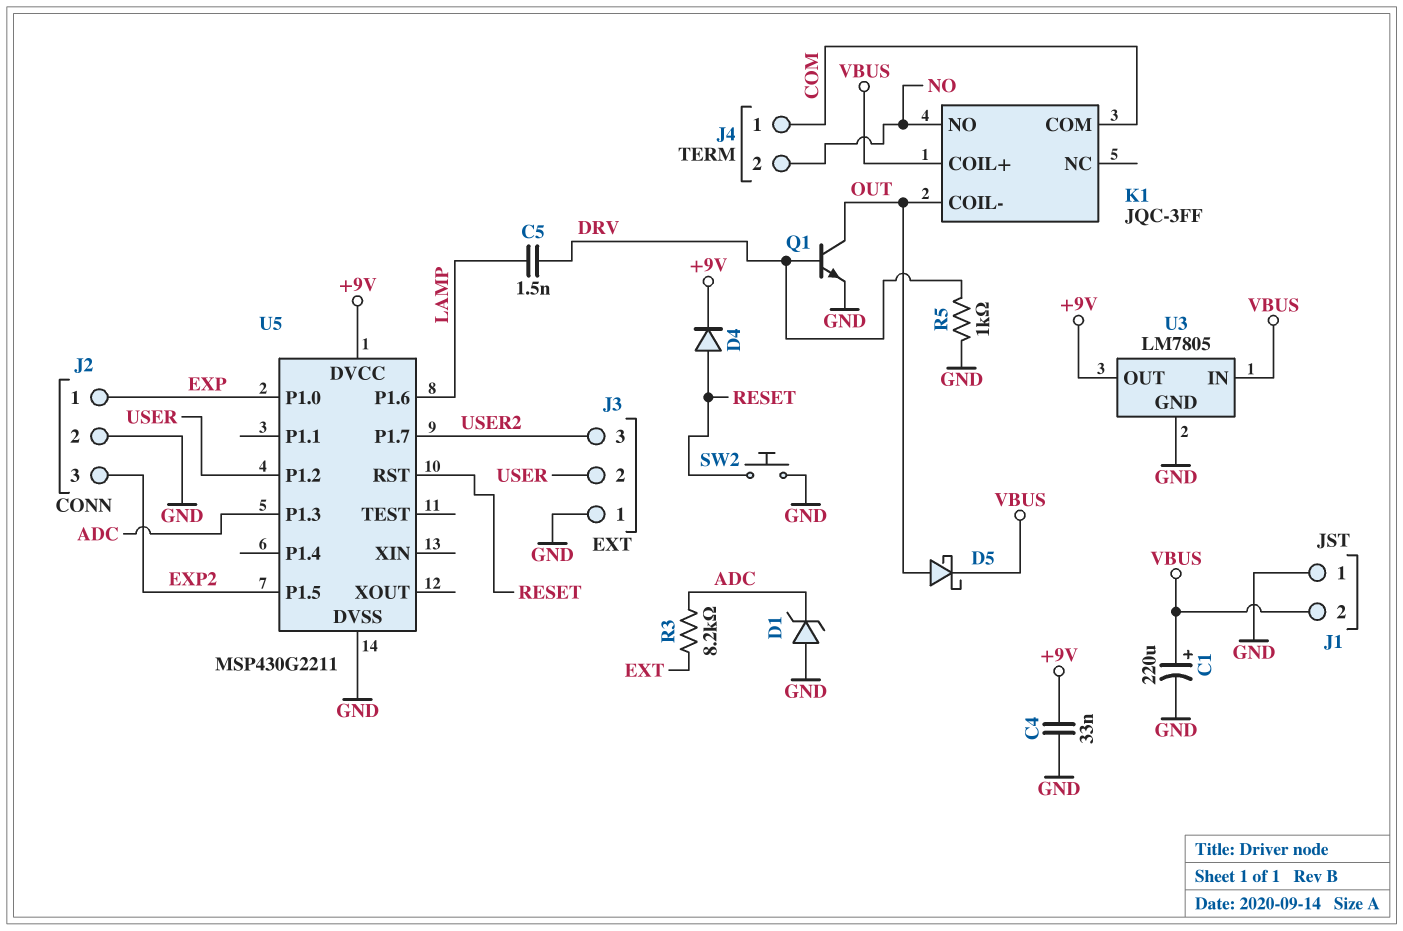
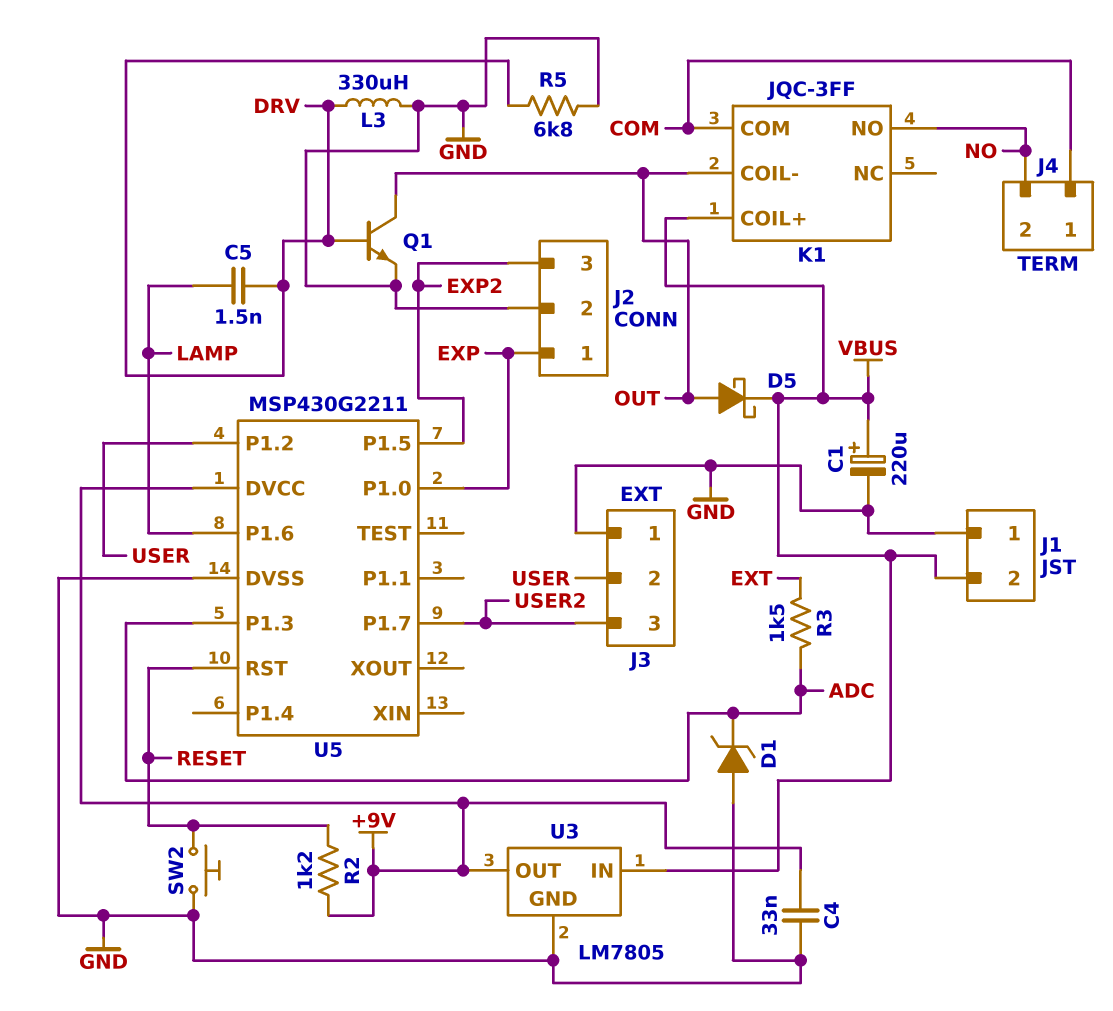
D4: diode (A RESET, K +9V) -> none
L3: none -> 330uH (DRV, GND)
R2: none -> 1.2k (+9V, RESET)
R3: 8.2k (ADC, EXT) -> 1.5k (ADC, EXT)
R5: 1k (DRV, GND) -> 6.8k (DRV, GND)

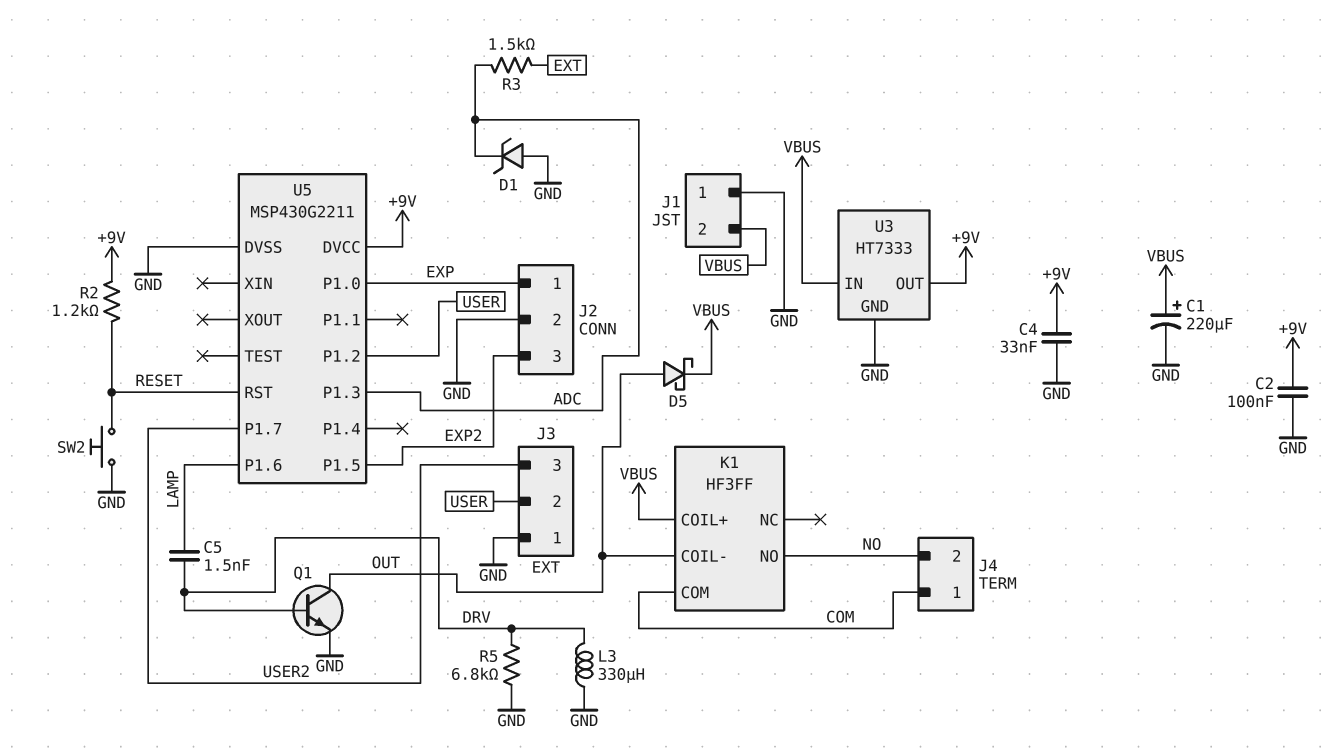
C2: none -> 100nF (+9V, GND)
K1: JQC-3FF -> HF3FF
U3: LM7805 -> HT7333

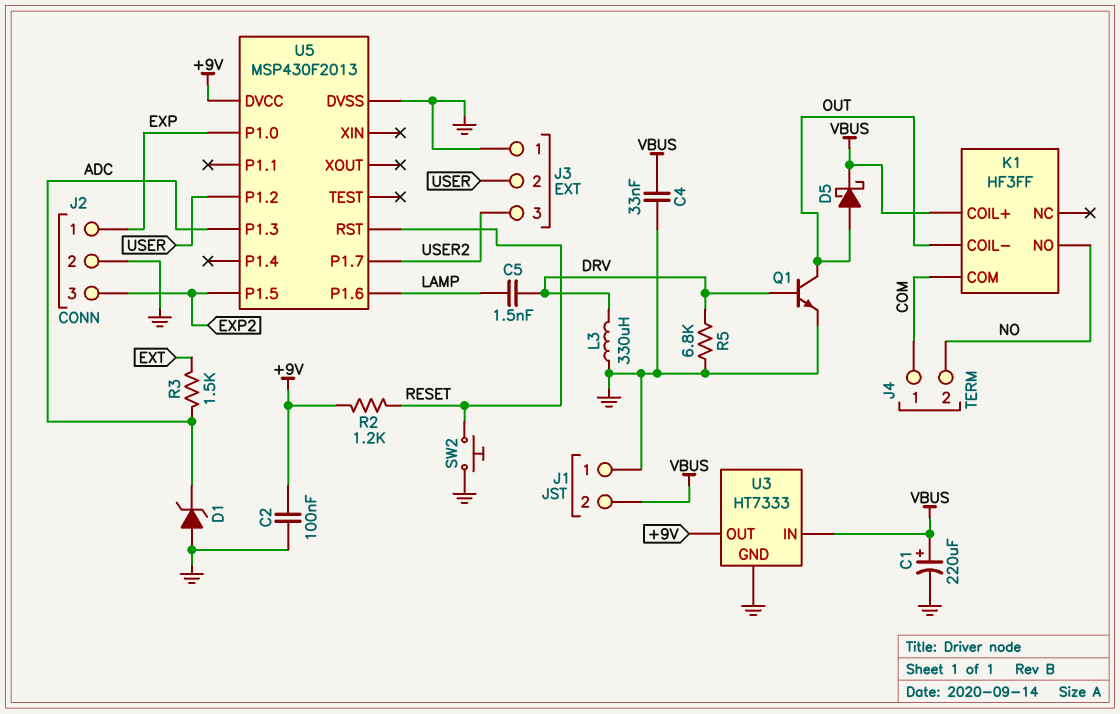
C4: 33nF (+9V, GND) -> 33nF (GND, VBUS)
U5: MSP430G2211 -> MSP430F2013

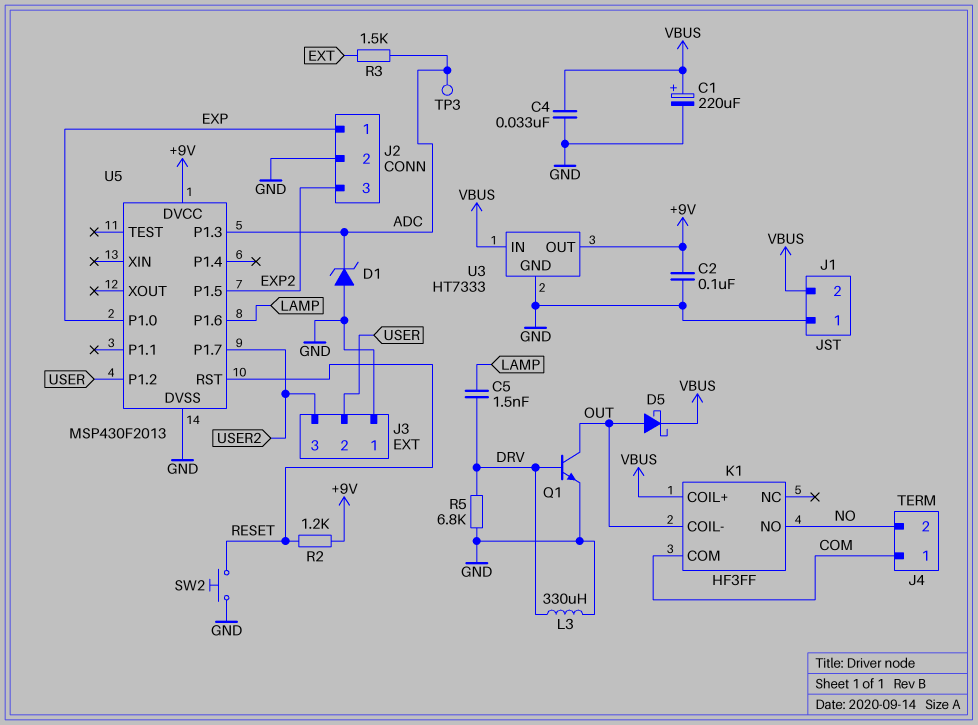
TP3: none -> test point (ADC)

